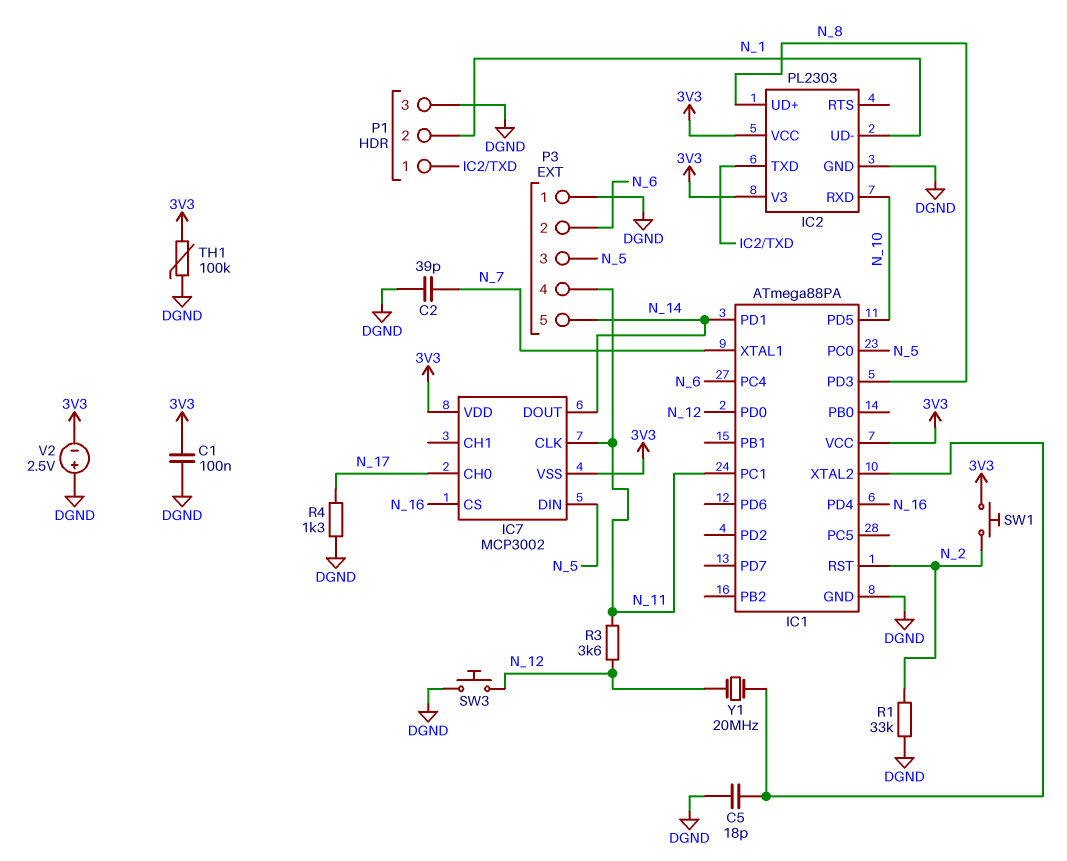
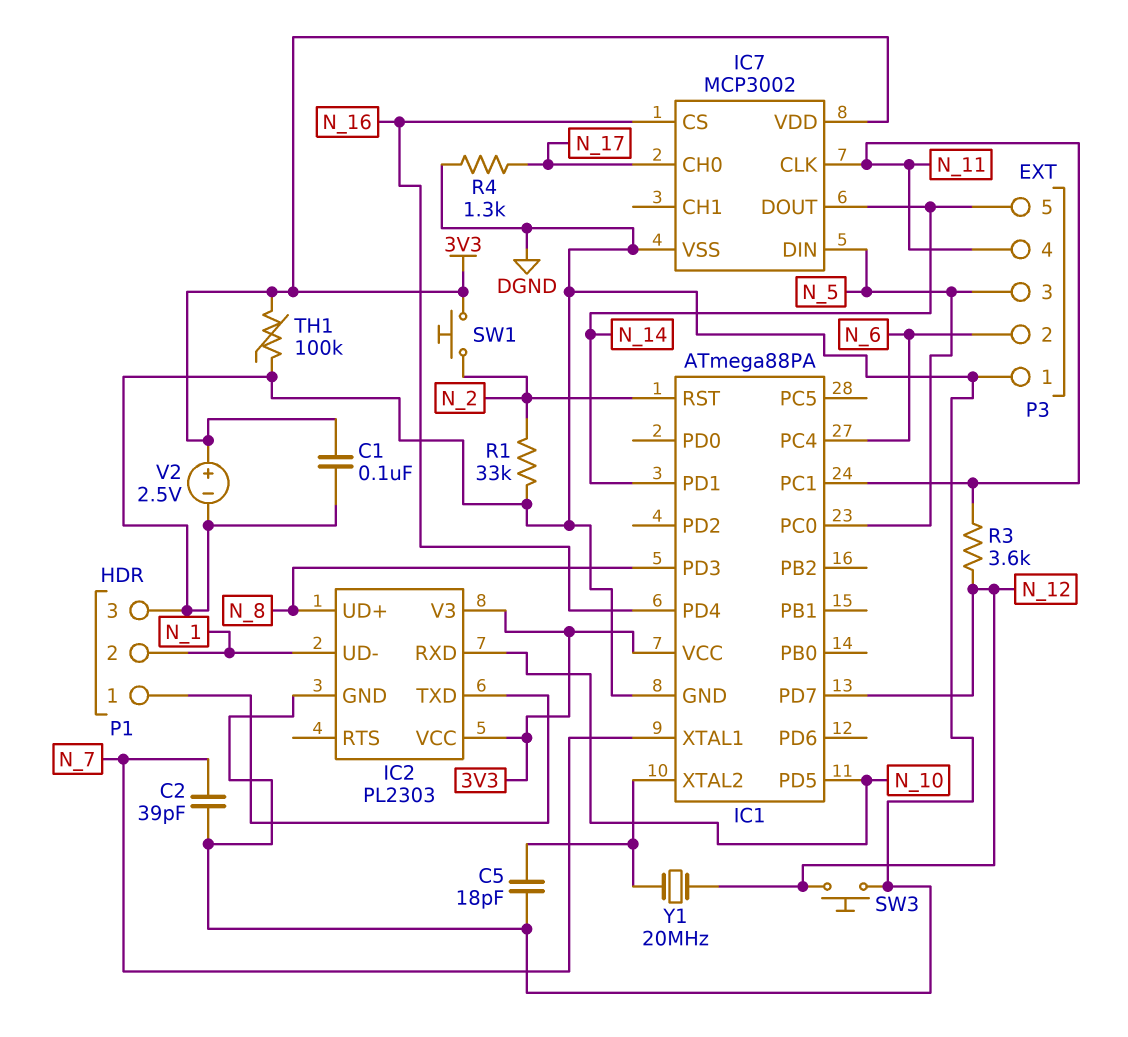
IC1 pin PD0: N_12 -> none
IC1 pin PD7: none -> N_12
IC7 pin VSS: 3V3 -> DGND
V2: 2.5V (plus DGND, minus 3V3) -> 2.5V (plus 3V3, minus DGND)

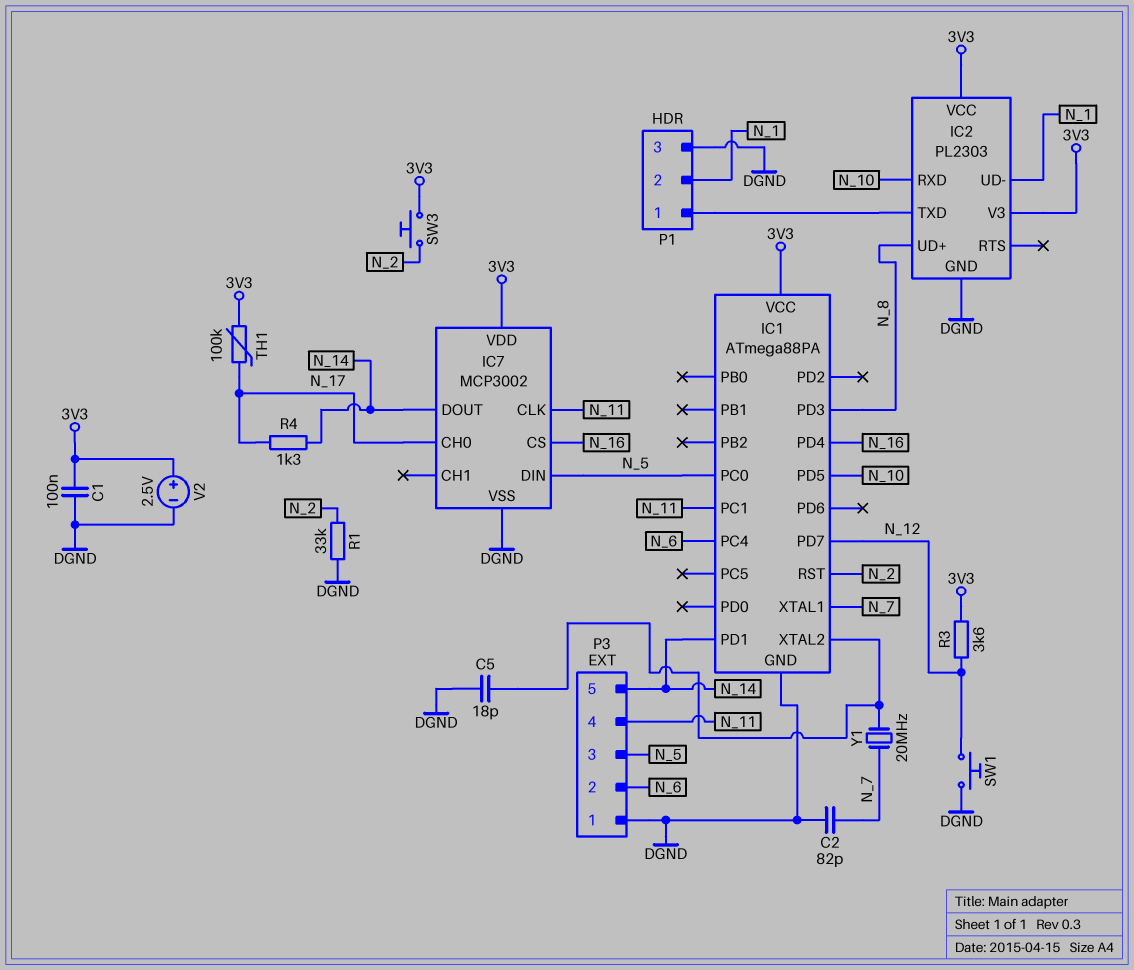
C2: 39pF (DGND, N_7) -> 82pF (DGND, N_7)
R3: 3.6k (N_11, N_12) -> 3.6k (3V3, N_12)
R4: 1.3k (DGND, N_17) -> 1.3k (N_14, N_17)
SW1: button (3V3, N_2) -> button (DGND, N_12)
SW3: button (DGND, N_12) -> button (3V3, N_2)
TH1: 100k (3V3, DGND) -> 100k (3V3, N_17)
Y1: 20MHz (IC1/XTAL2, N_12) -> 20MHz (IC1/XTAL2, N_7)

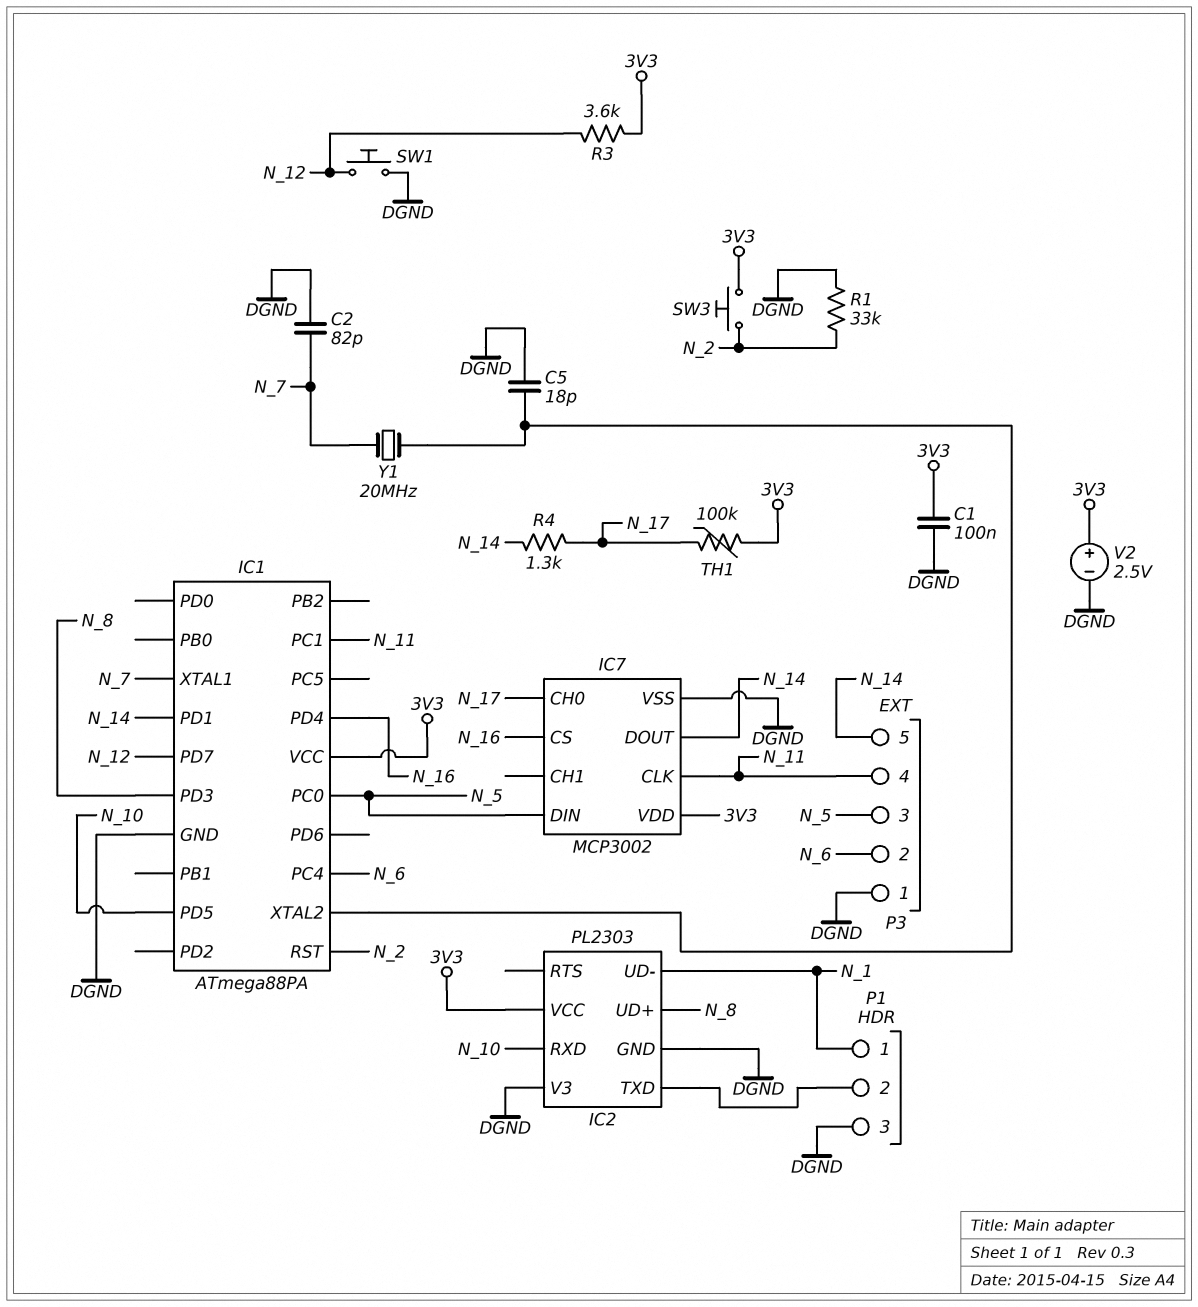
IC2 pin V3: 3V3 -> DGND
P1 pin 1: IC2/TXD -> N_1
P1 pin 2: N_1 -> IC2/TXD

